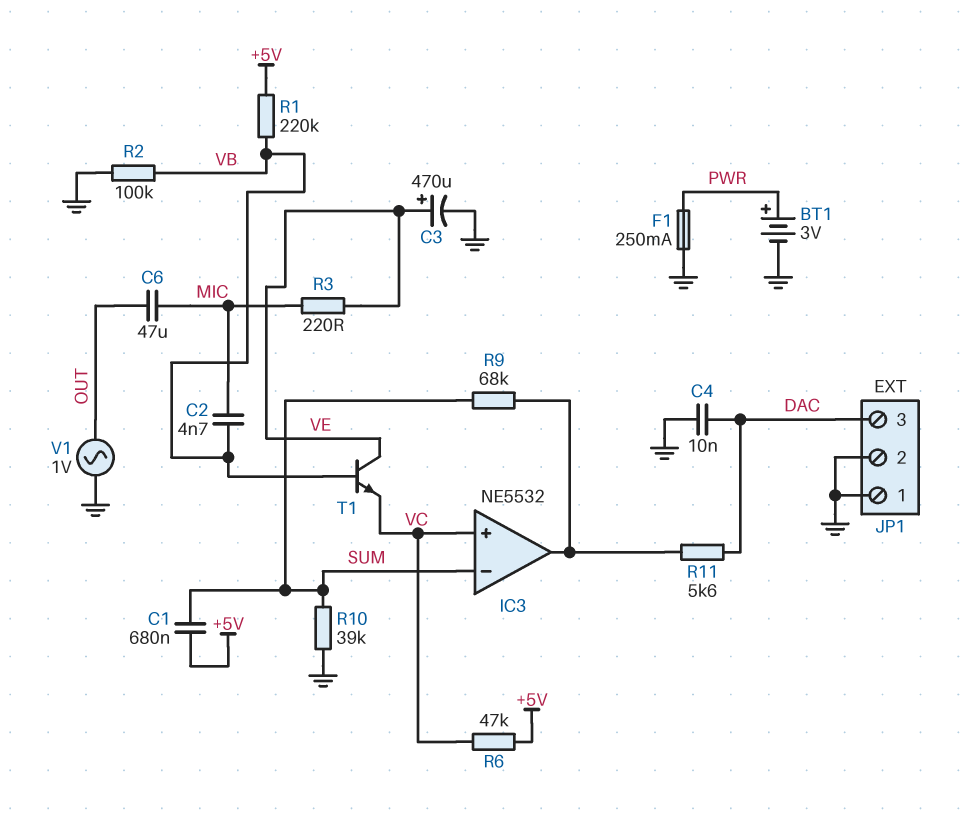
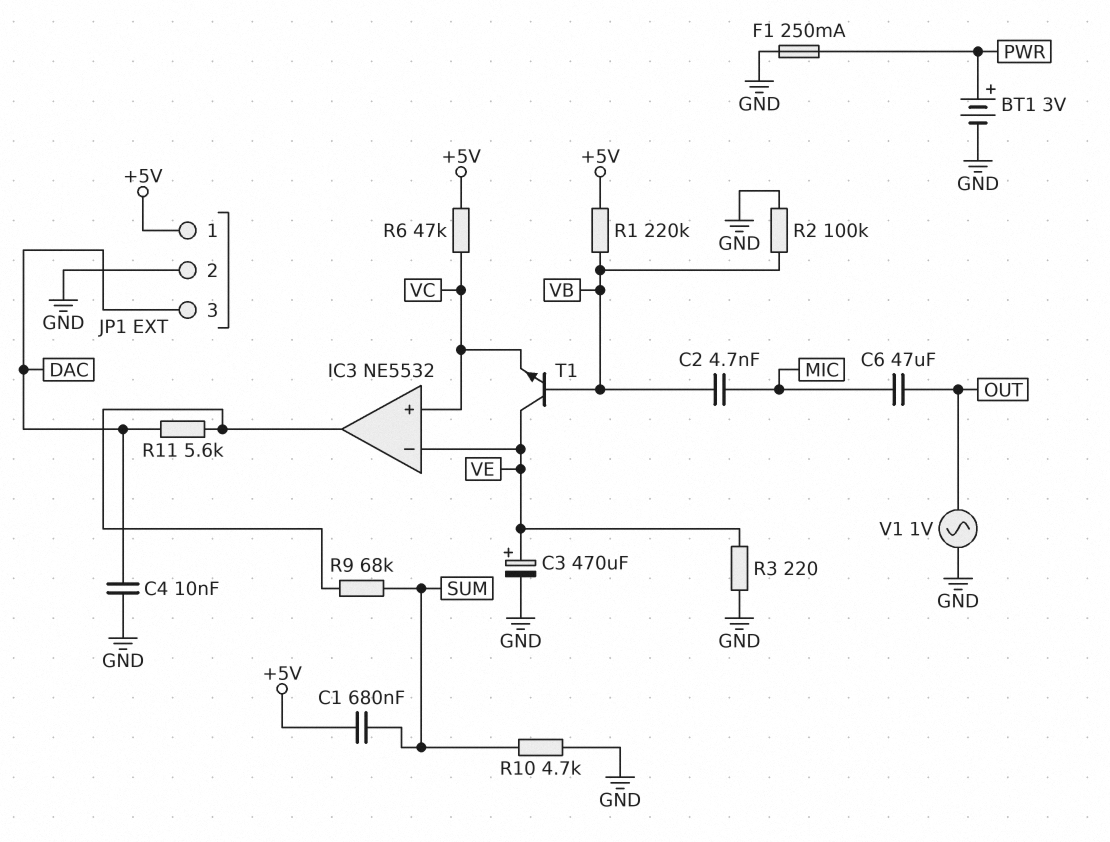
IC3 pin in-: SUM -> VE
JP1 pin 1: GND -> +5V
R3: 220 (MIC, VE) -> 220 (GND, VE)
R10: 39k (GND, SUM) -> 4.7k (GND, SUM)

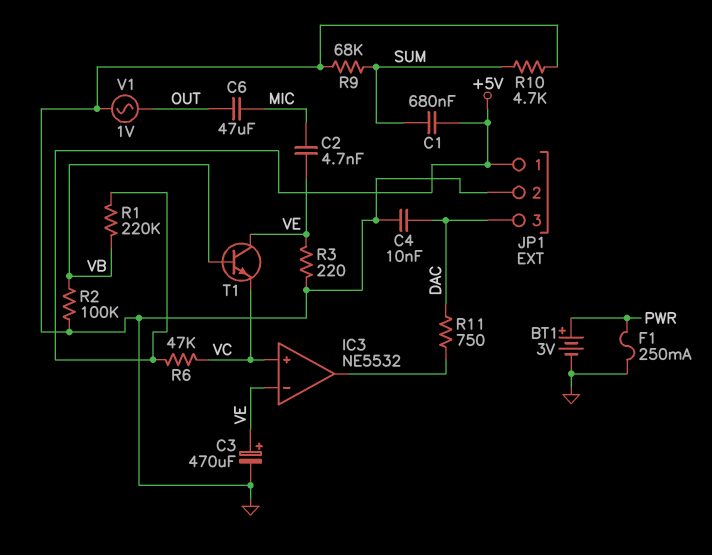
C2: 4.7nF (MIC, VB) -> 4.7nF (MIC, VE)
R9: 68k (IC3/out, SUM) -> 68k (GND, SUM)
R11: 5.6k (DAC, IC3/out) -> 750 (DAC, IC3/out)

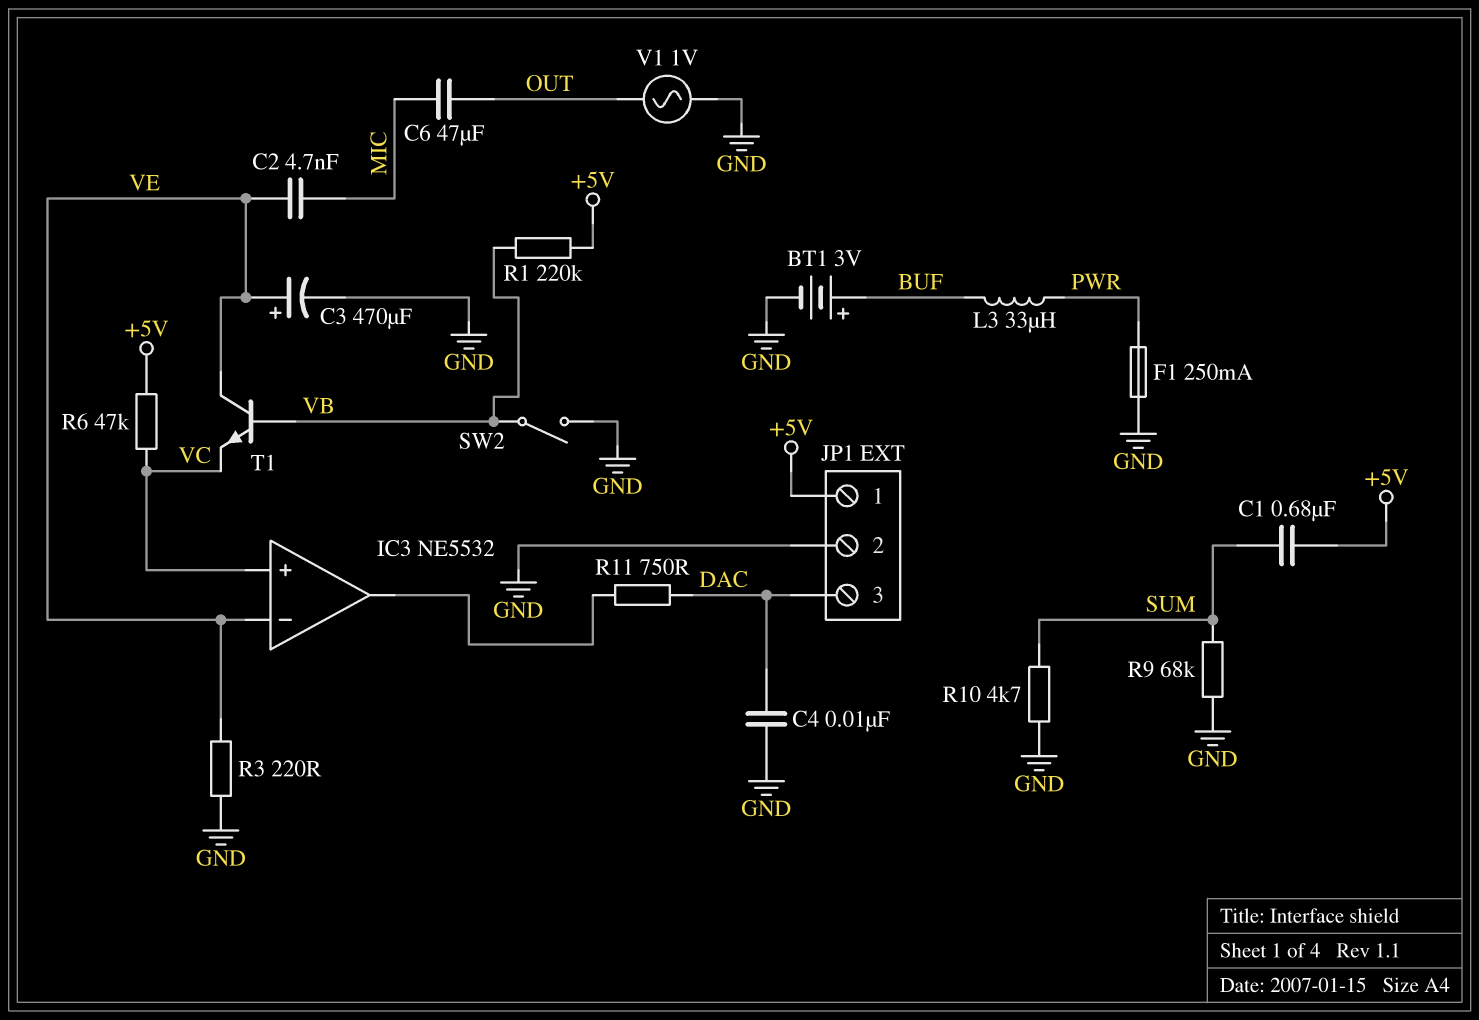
BT1: 3V (plus PWR, minus GND) -> 3V (plus BUF, minus GND)
L3: none -> 33uH (BUF, PWR)
R2: 100k (GND, VB) -> none
SW2: none -> switch (GND, VB)

